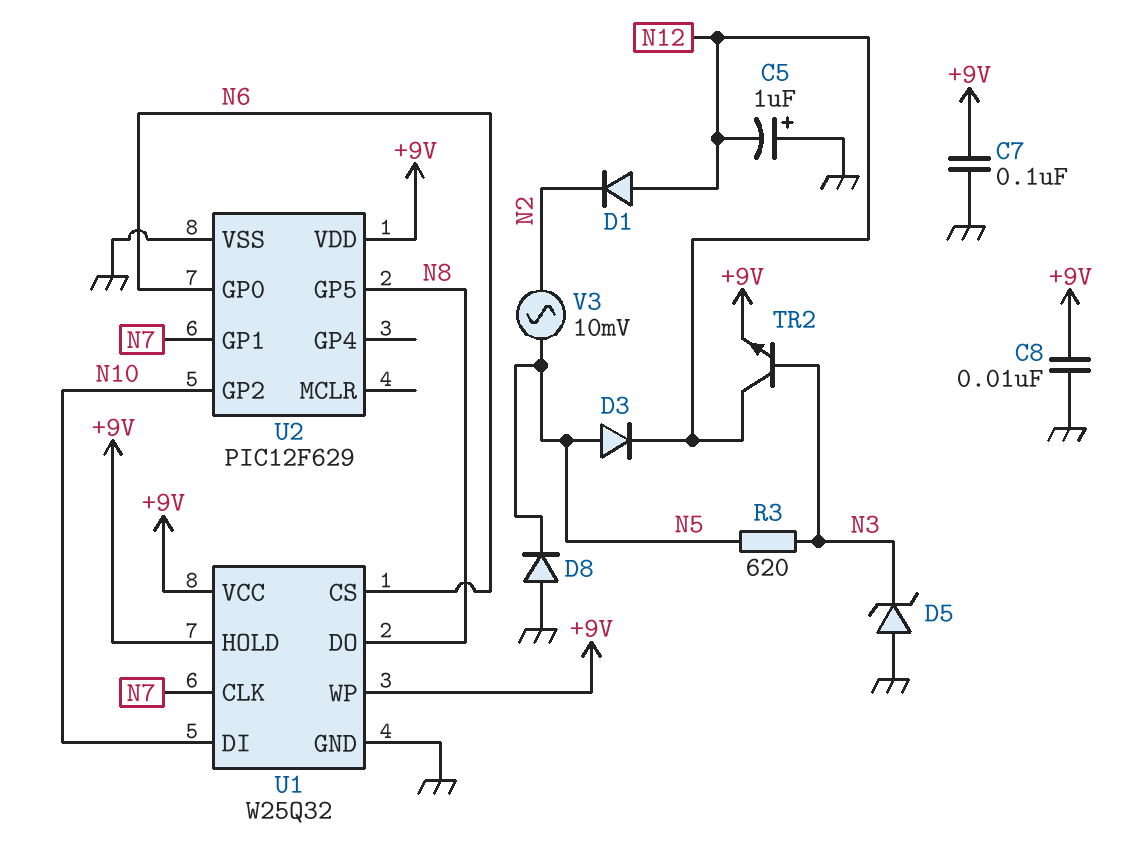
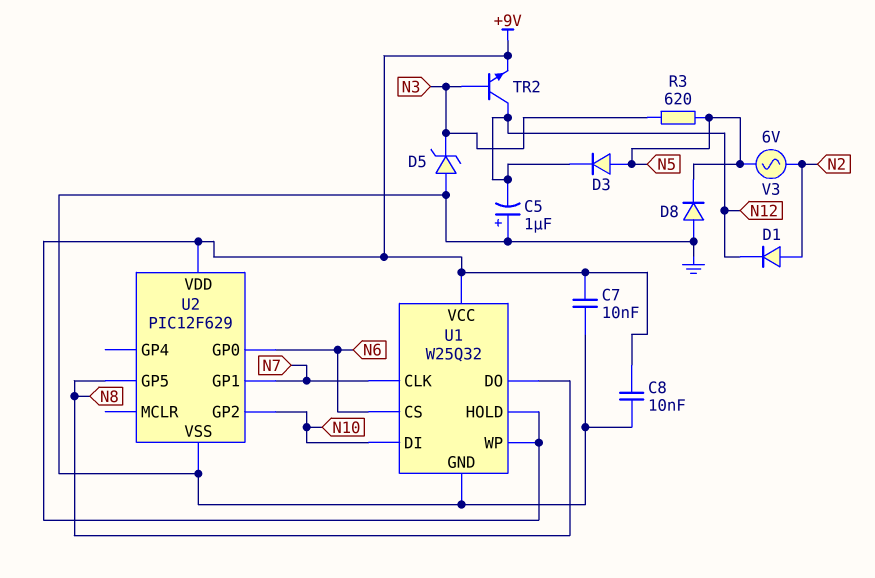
C7: 100nF (+9V, GND) -> 10nF (+9V, GND)
D1: diode (A N12, K N2) -> diode (A N2, K N12)
V3: AC 10mV (N2, N5) -> AC 6V (N2, N5)

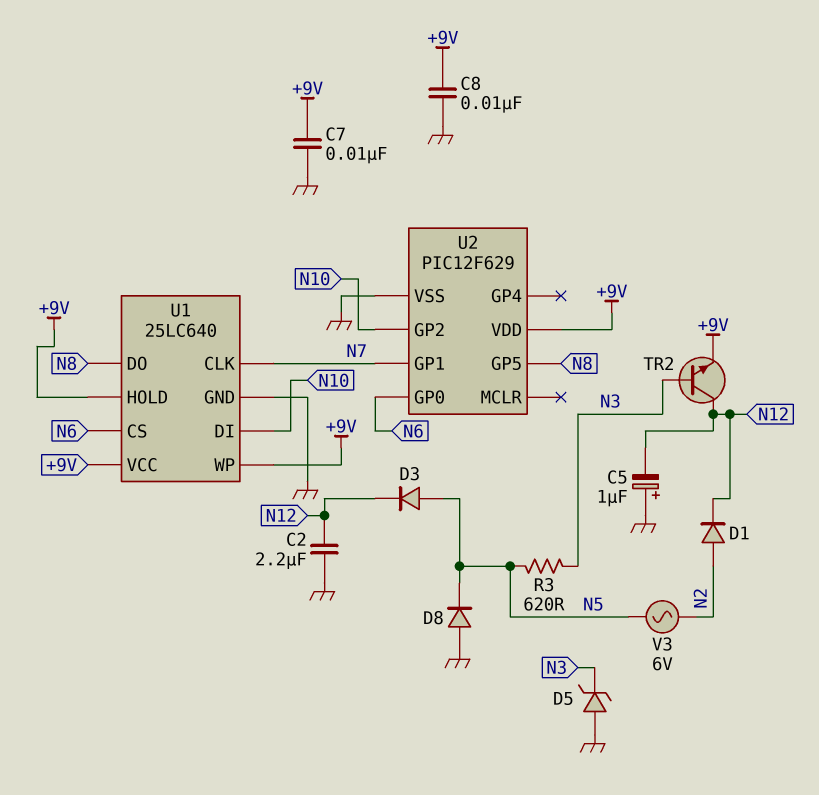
C2: none -> 2.2uF (GND, N12)
U1: W25Q32 -> 25LC640

